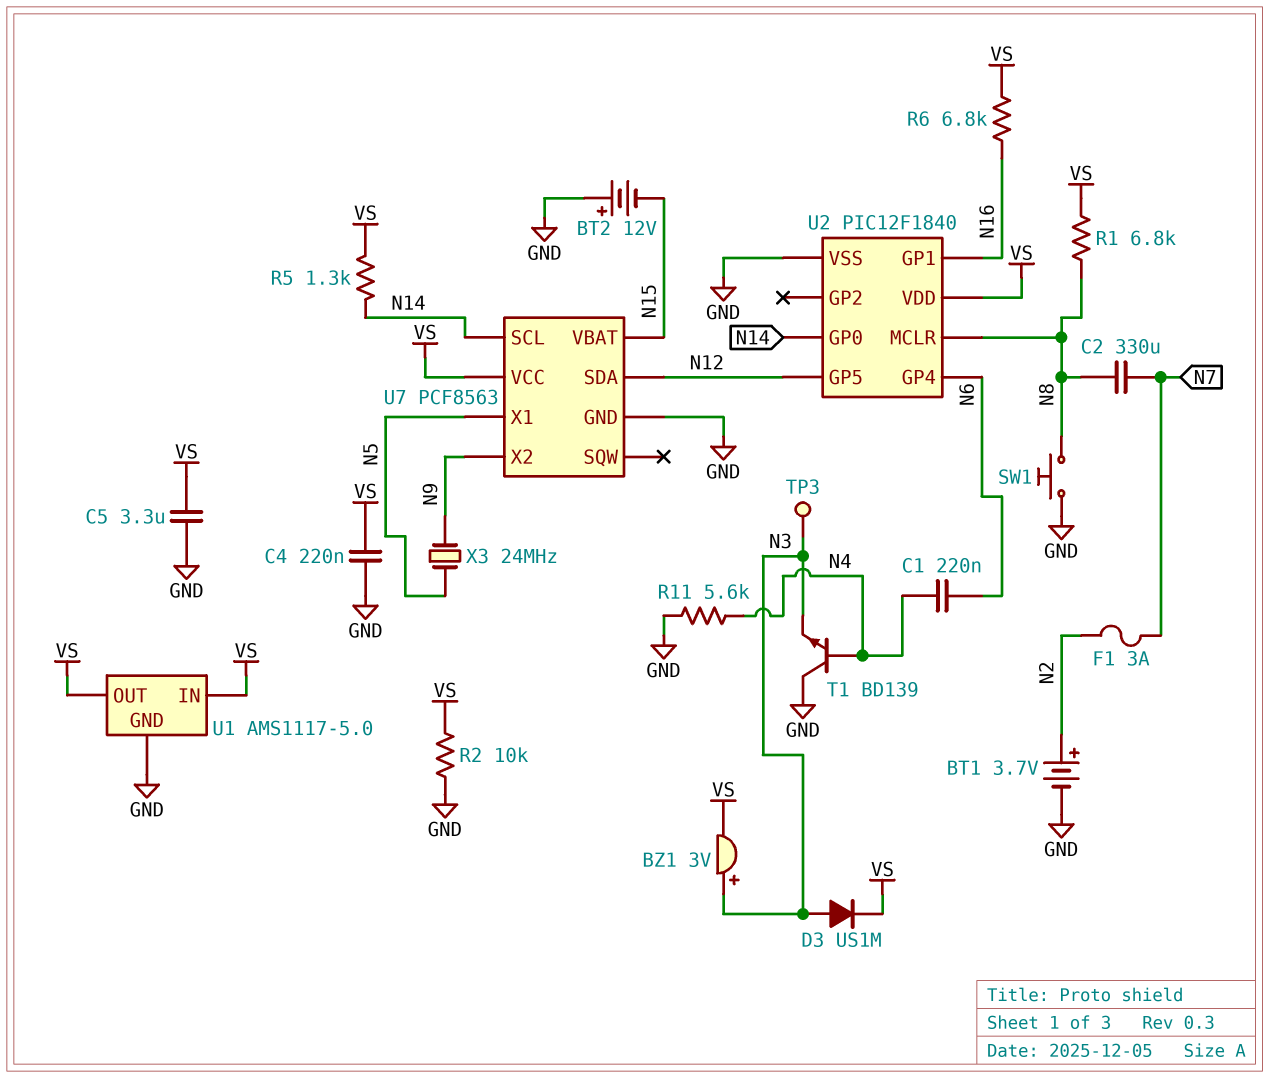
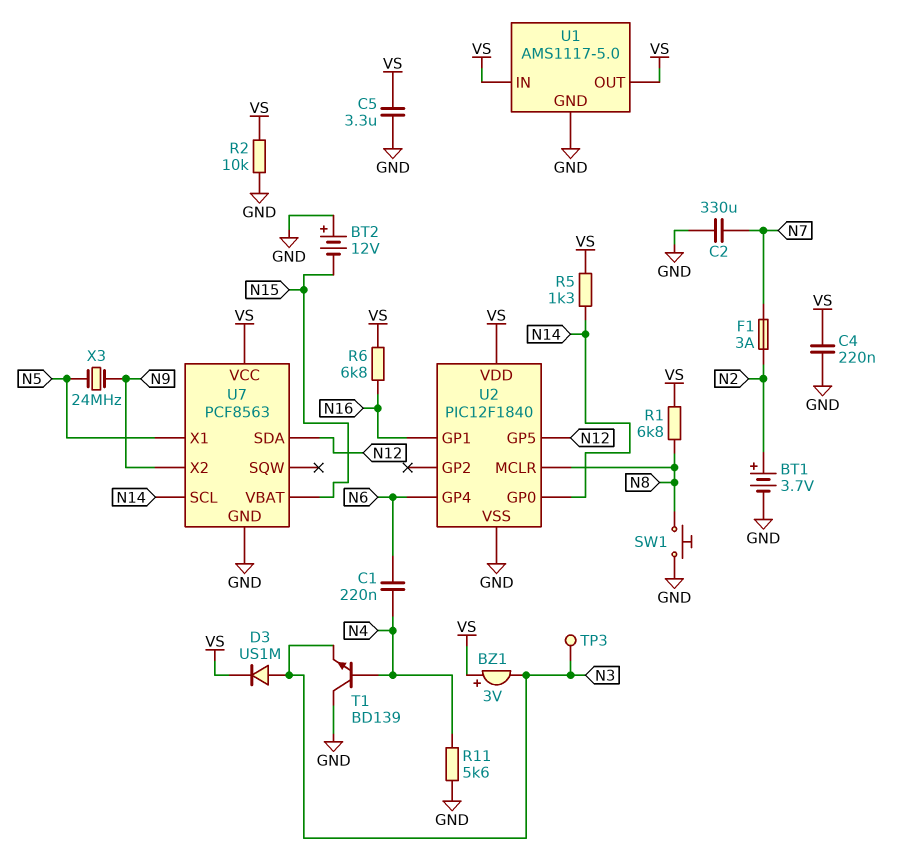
BZ1: buzzer 3V (plus N3, minus VS) -> buzzer 3V (plus VS, minus N3)
C2: 330uF (N7, N8) -> 330uF (GND, N7)

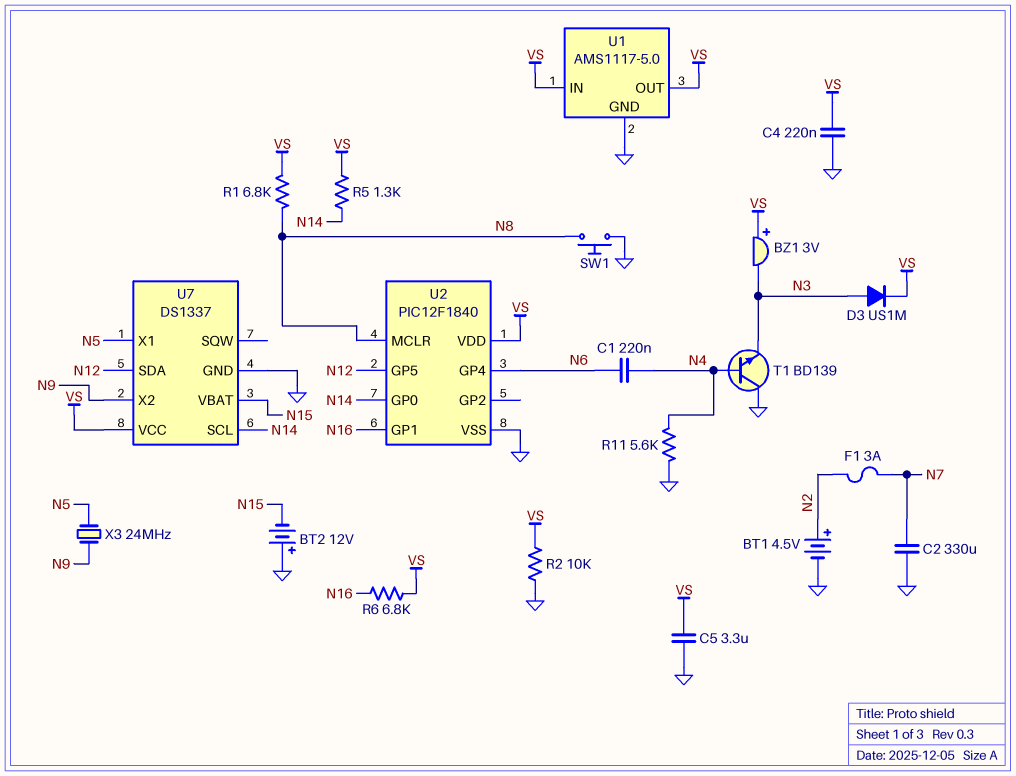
BT1: 3.7V (plus N2, minus GND) -> 4.5V (plus N2, minus GND)
TP3: test point (N3) -> none
U7: PCF8563 -> DS1337

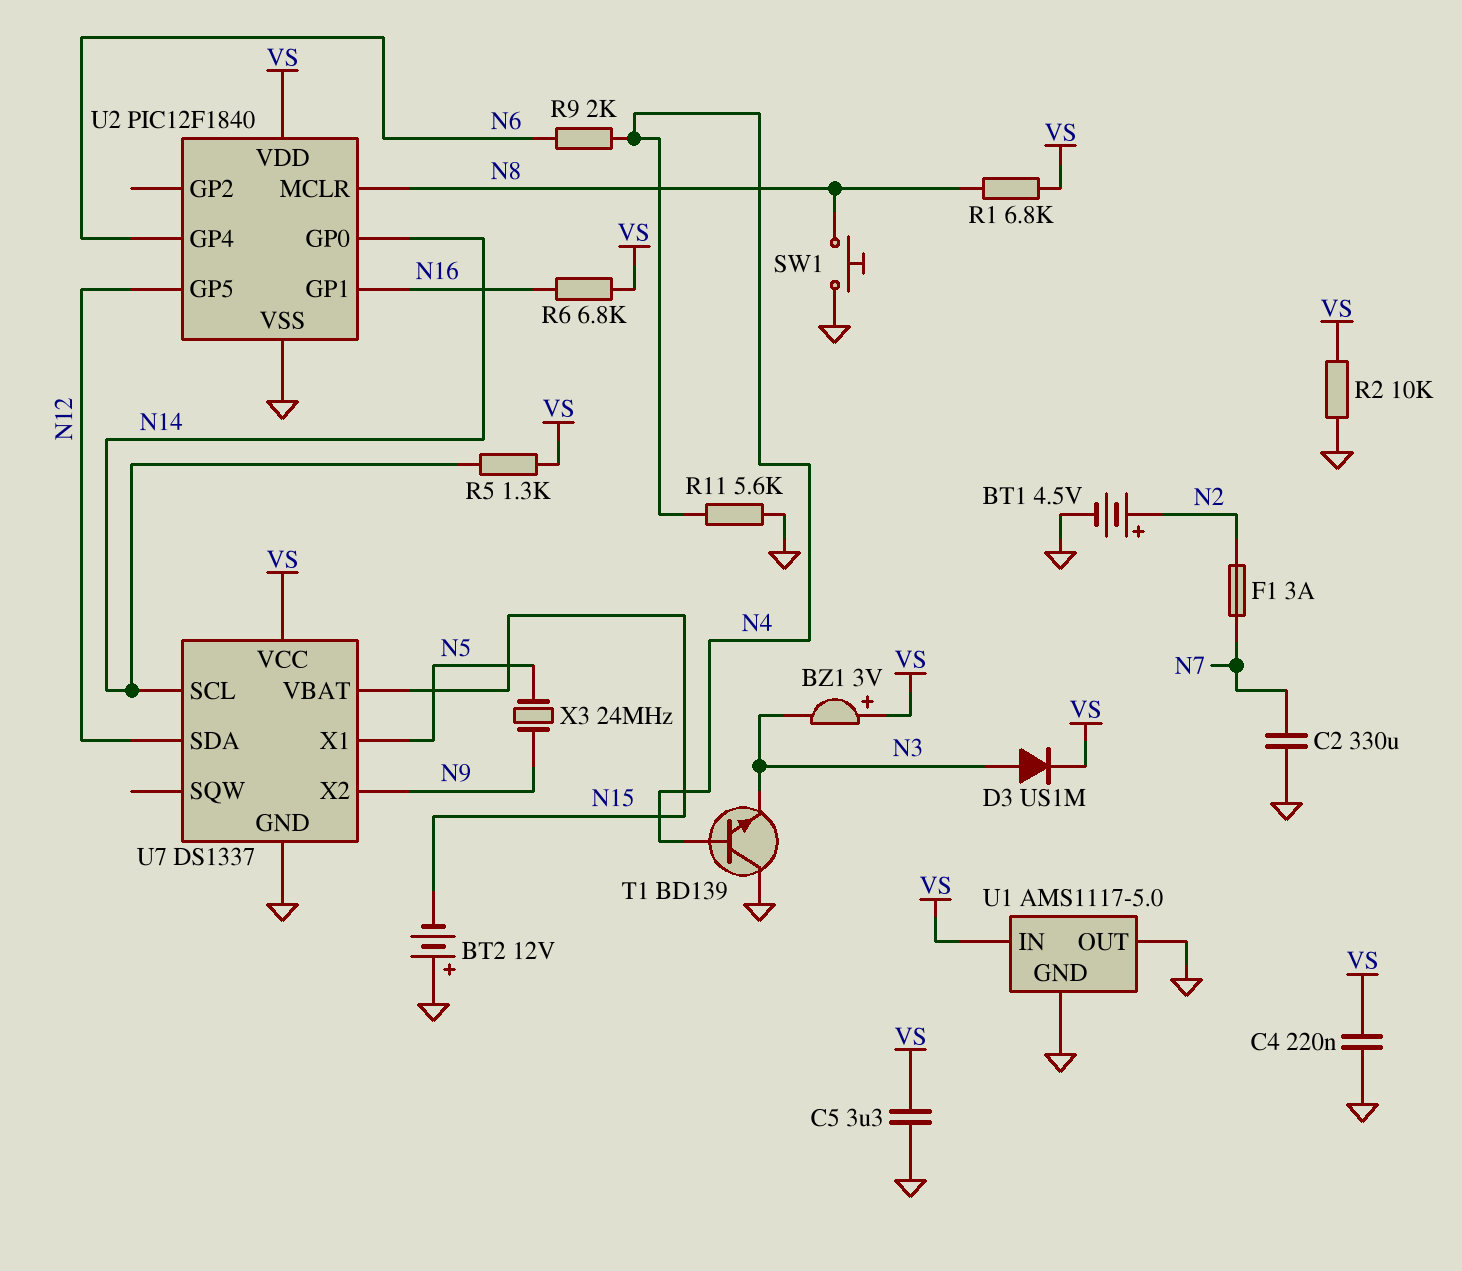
C1: 220nF (N4, N6) -> none
R9: none -> 2k (N4, N6)
U1 pin OUT: VS -> GND

